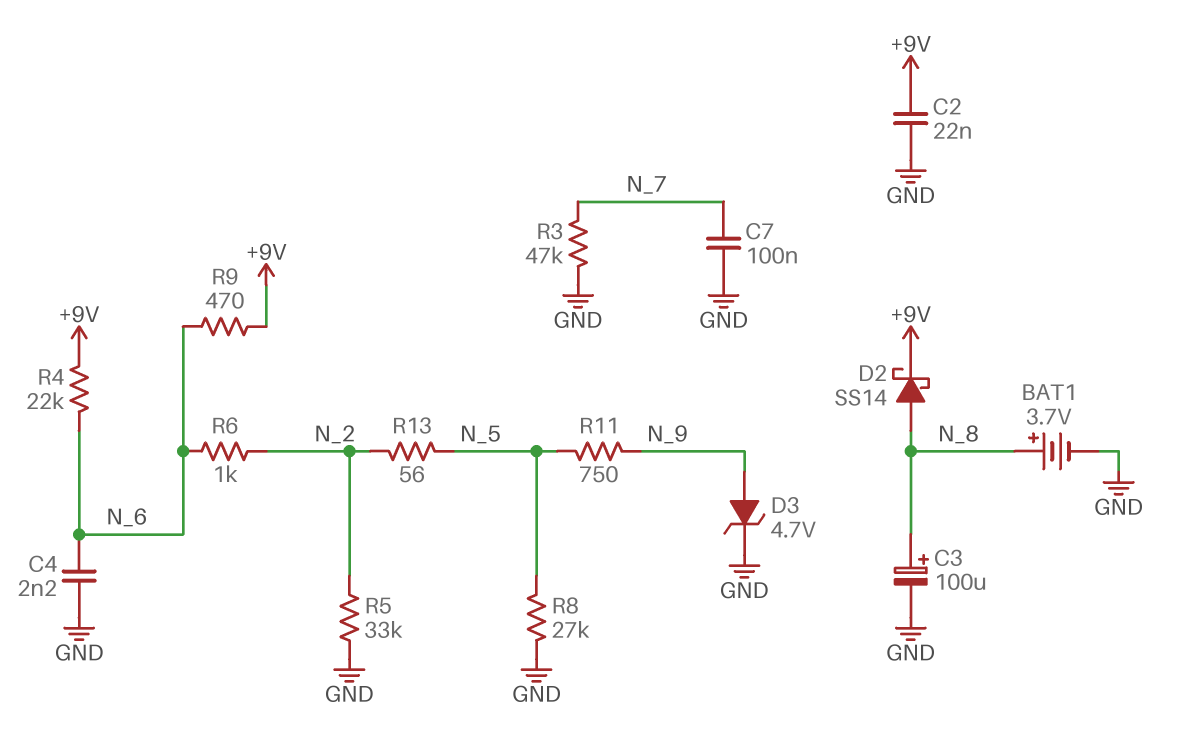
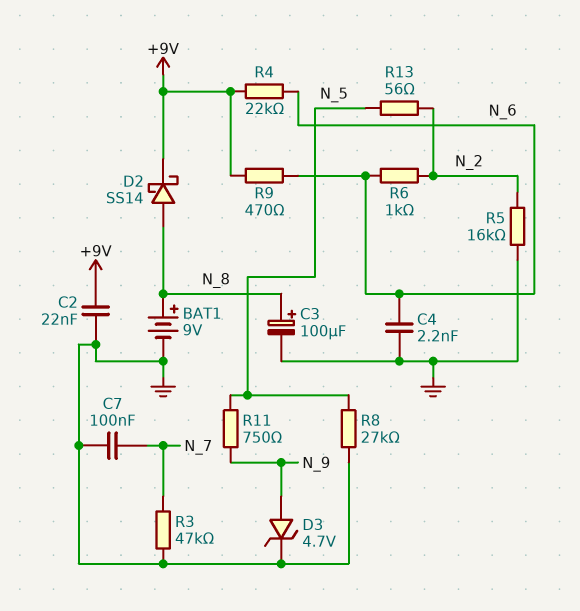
BAT1: 3.7V (plus N_8, minus GND) -> 9V (plus N_8, minus GND)
R5: 33k (GND, N_2) -> 16k (GND, N_2)

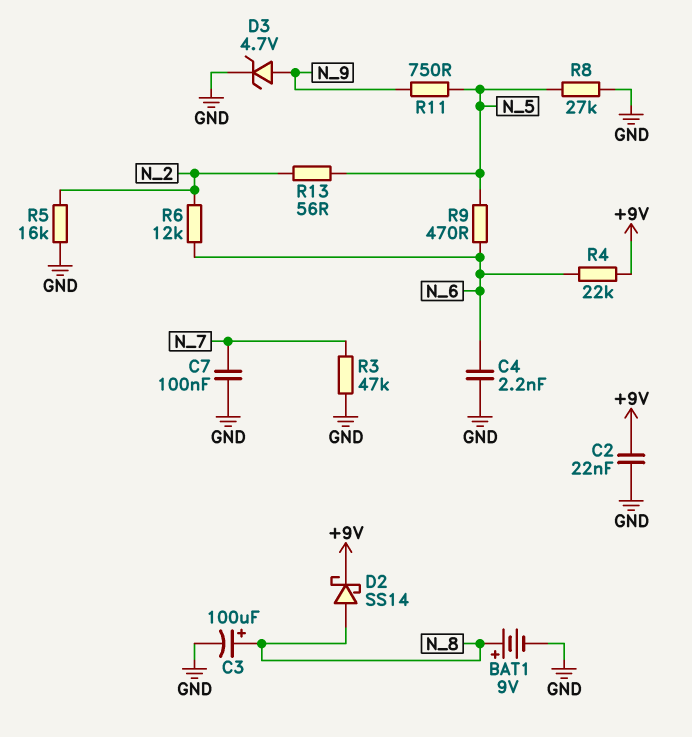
R6: 1k (N_2, N_6) -> 12k (N_2, N_6)
R9: 470 (+9V, N_6) -> 470 (N_5, N_6)

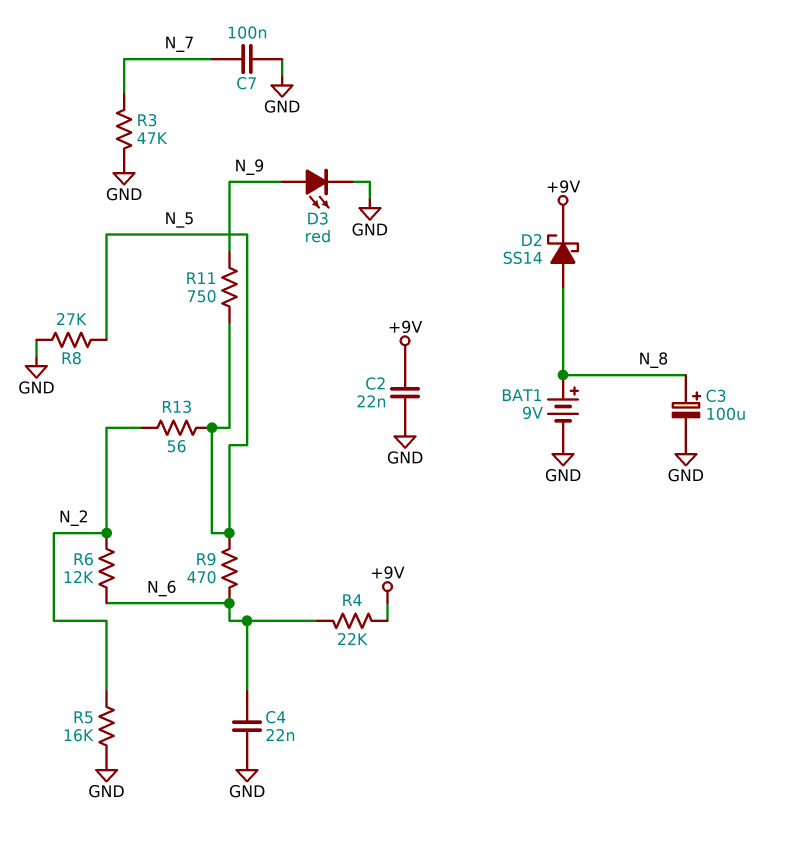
C4: 2.2nF (GND, N_6) -> 22nF (GND, N_6)
D3: zener 4.7V (A N_9, K GND) -> LED red (A N_9, K GND)

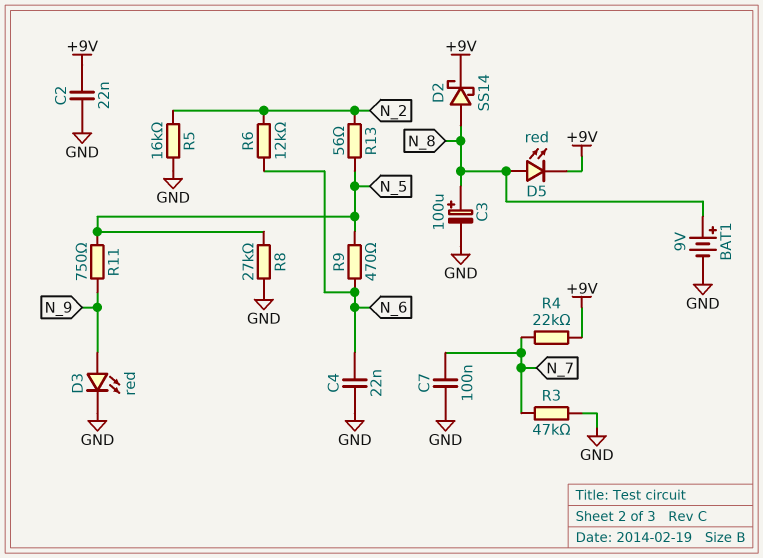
D5: none -> LED red (A N_8, K +9V)
R4: 22k (+9V, N_6) -> 22k (+9V, N_7)

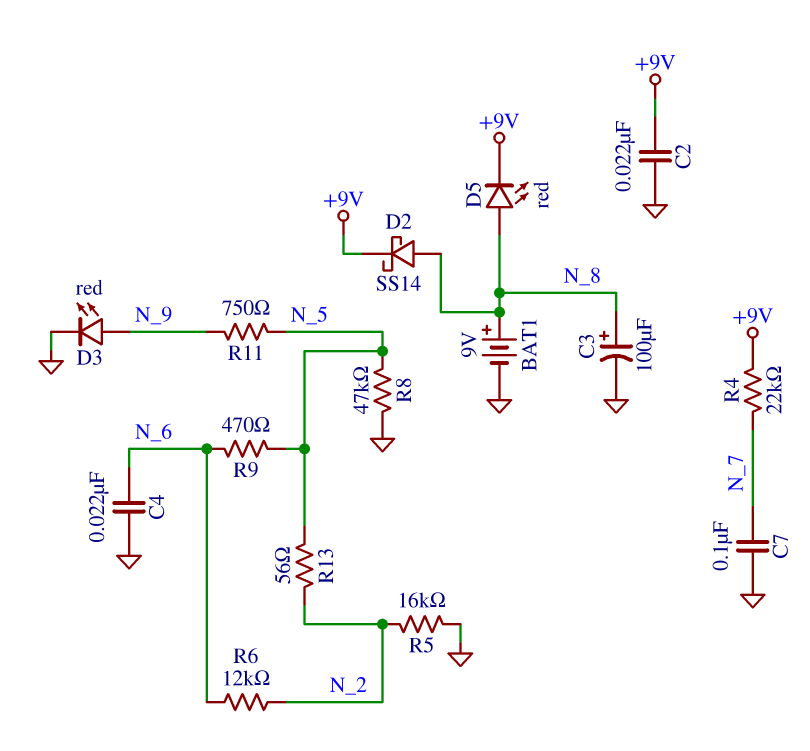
R3: 47k (GND, N_7) -> none
R8: 27k (GND, N_5) -> 47k (GND, N_5)

